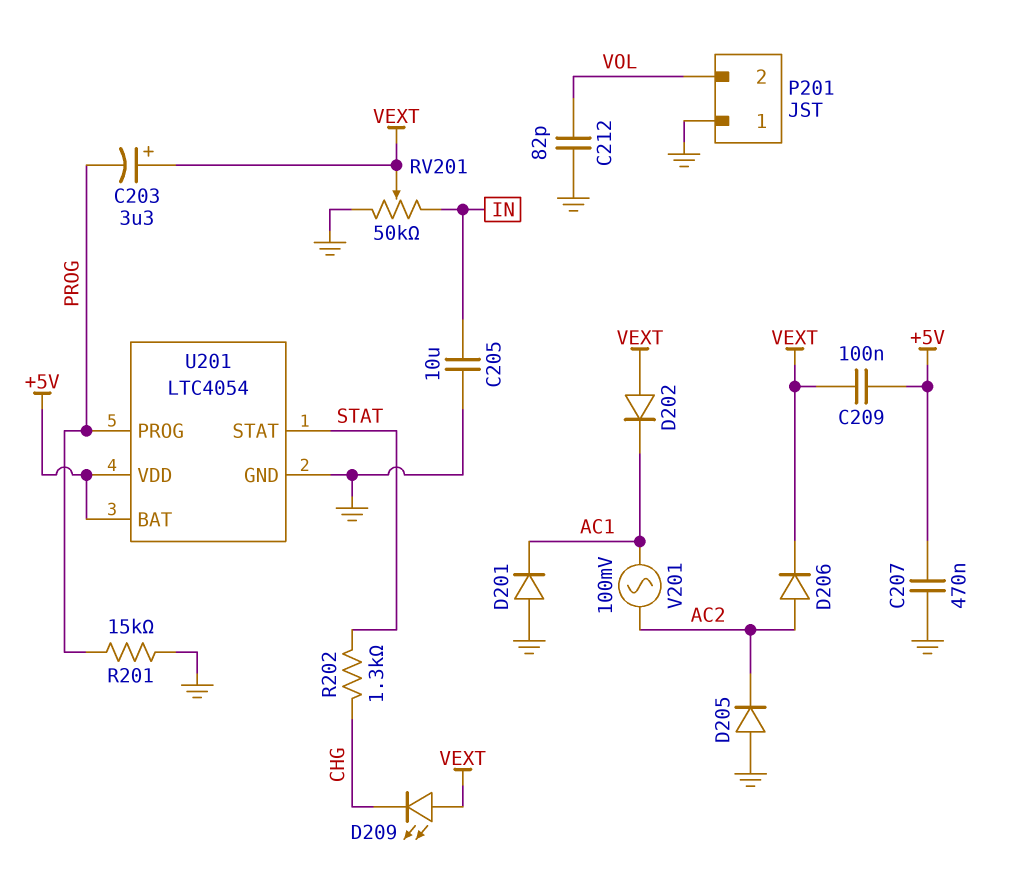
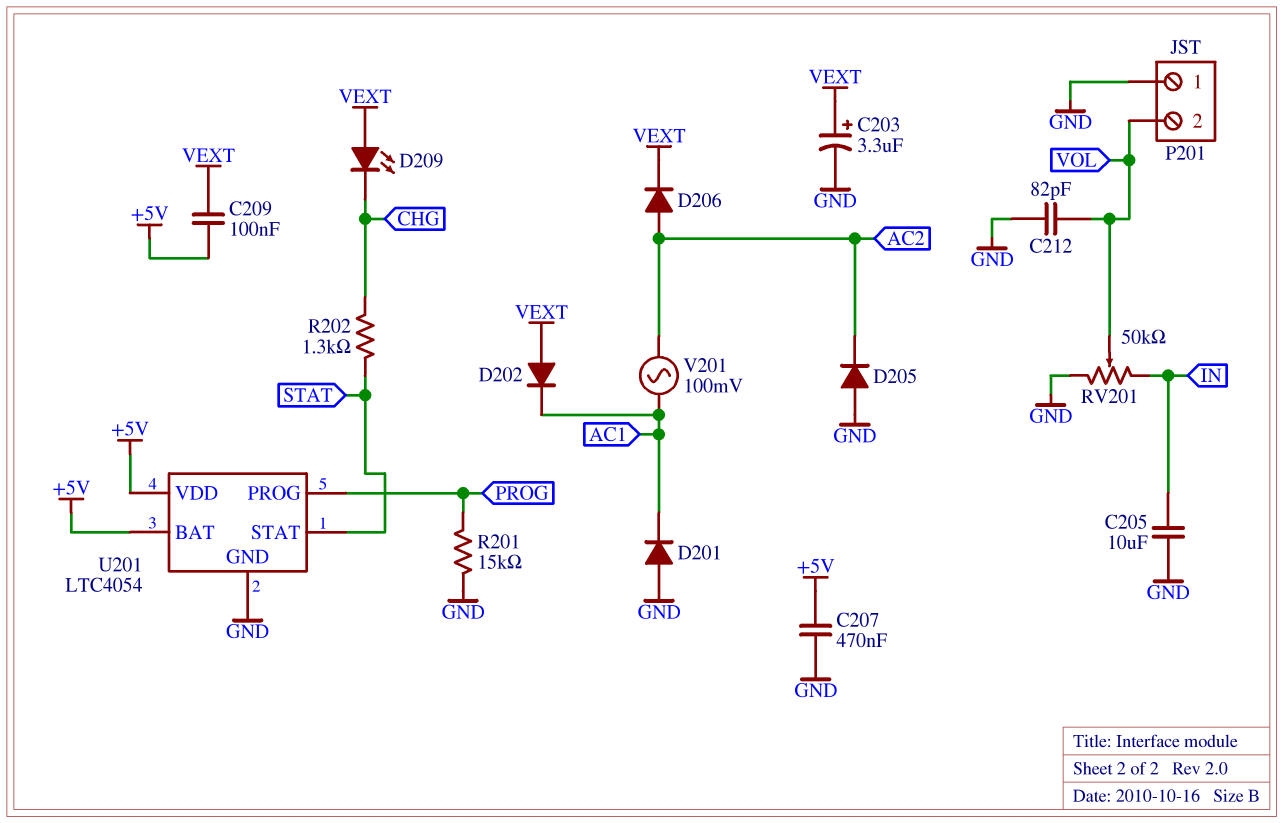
C203: 3.3uF (plus VEXT, minus PROG) -> 3.3uF (plus VEXT, minus GND)
RV201: 50k (GND, IN, wiper VEXT) -> 50k (GND, IN, wiper VOL)

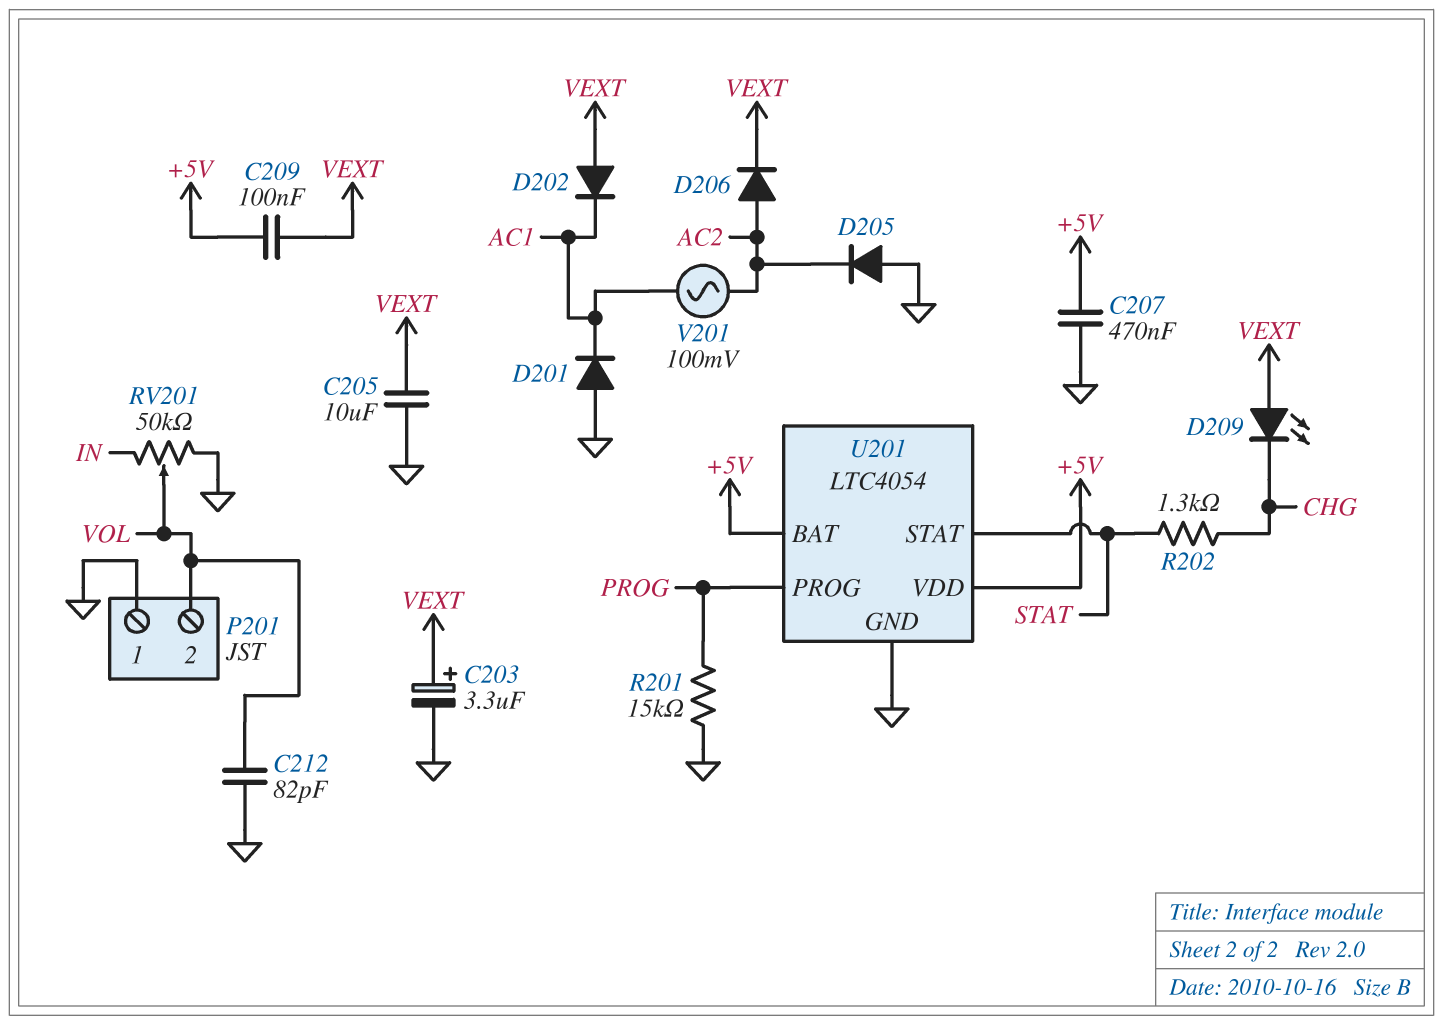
C205: 10uF (GND, IN) -> 10uF (GND, VEXT)

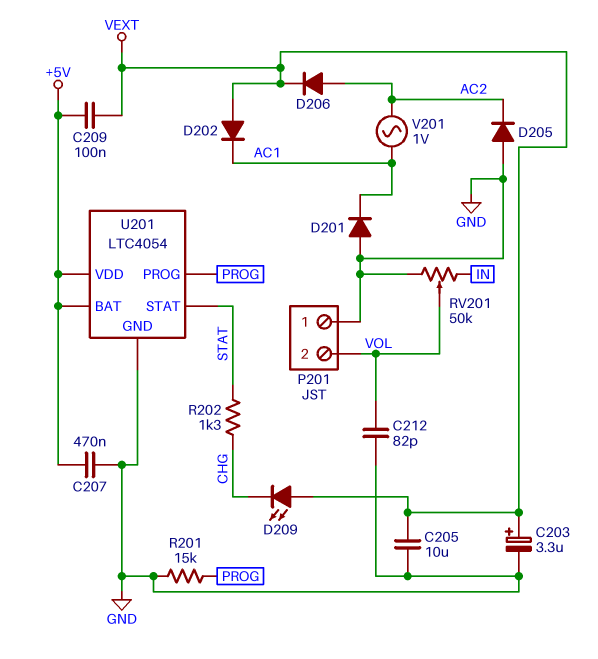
V201: AC 100mV (AC1, AC2) -> AC 1V (AC1, AC2)

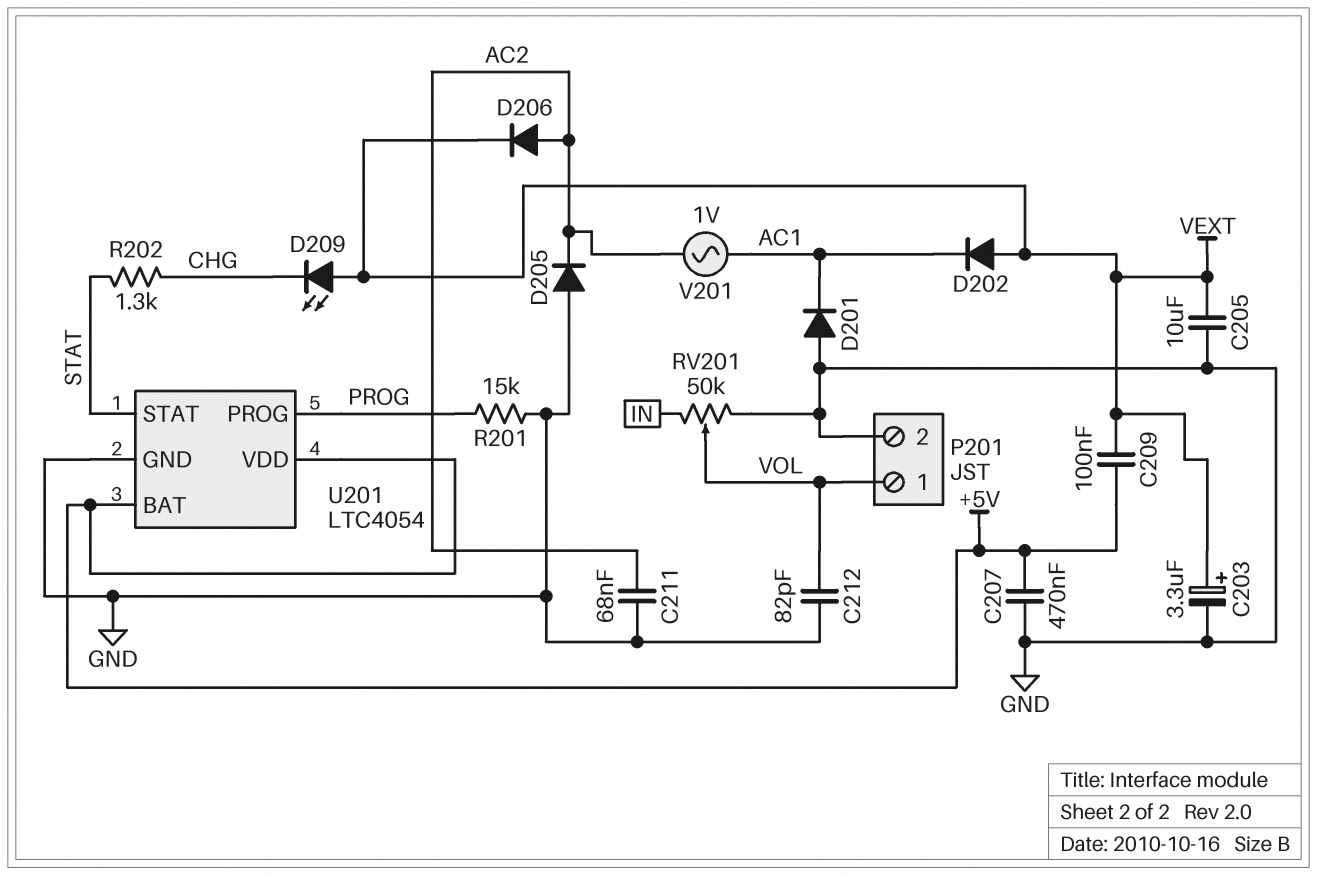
C211: none -> 68nF (AC2, GND)
P201 pin 1: GND -> VOL
P201 pin 2: VOL -> GND

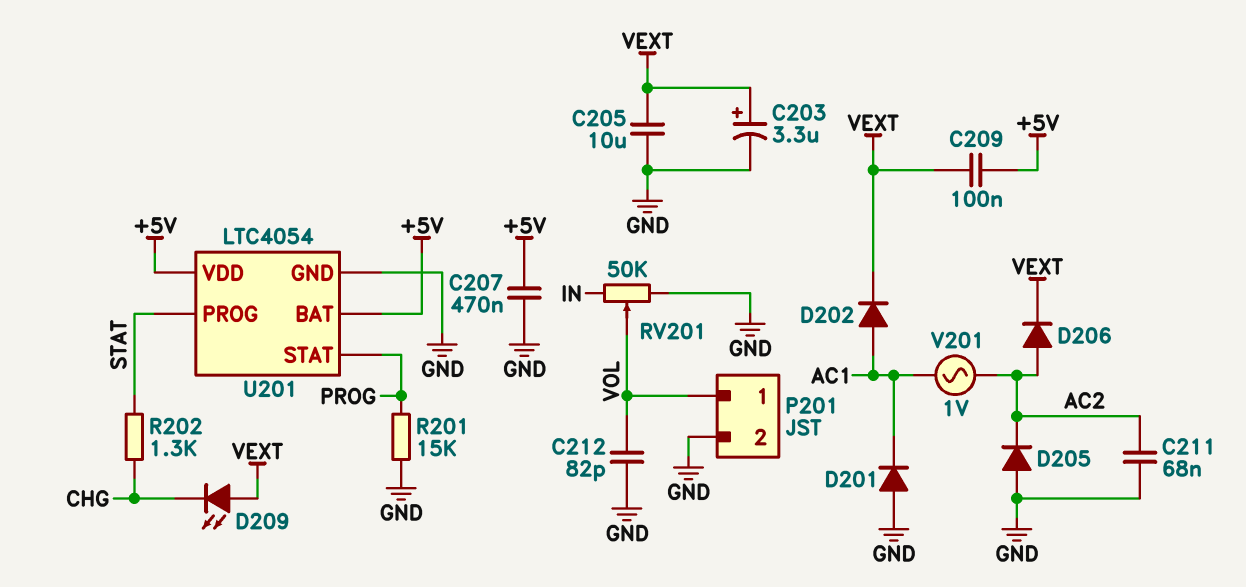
D202: diode (A VEXT, K AC1) -> diode (A AC1, K VEXT)
U201 pin PROG: PROG -> STAT
U201 pin STAT: STAT -> PROG

